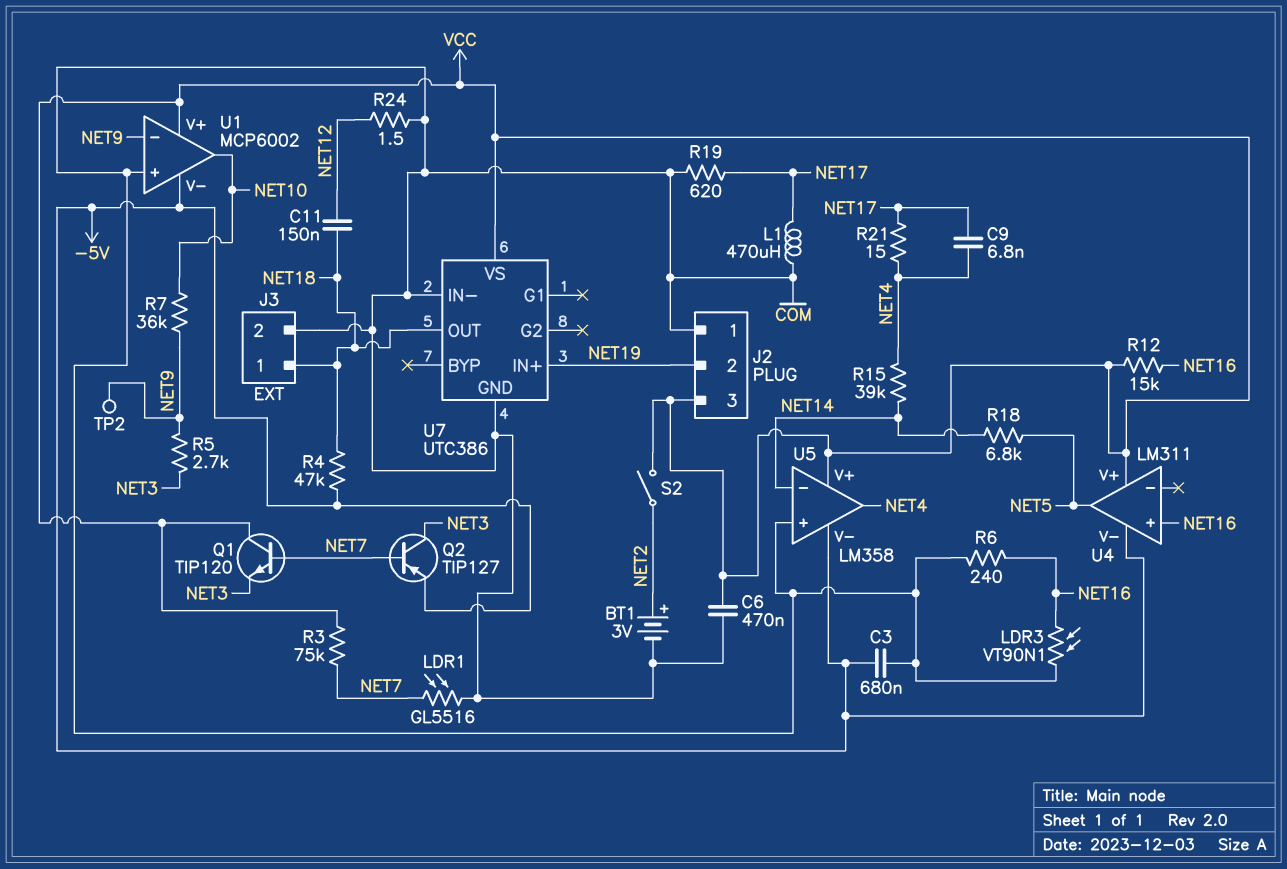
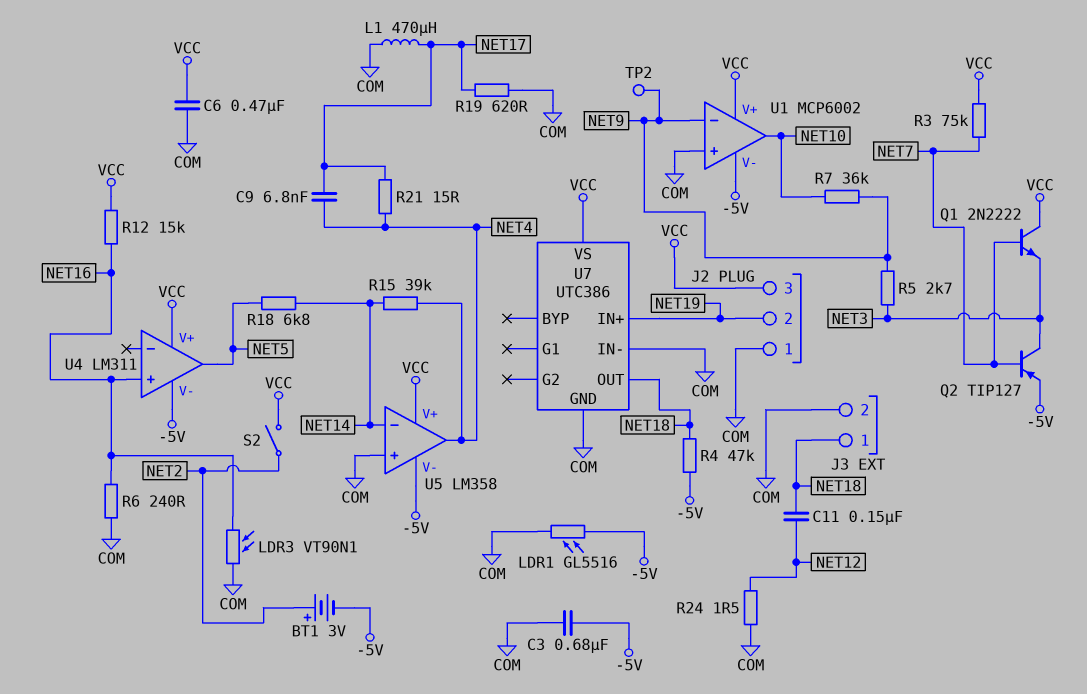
BT1: 3V (plus NET2, minus COM) -> 3V (plus NET2, minus -5V)
LDR1: GL5516 (COM, NET7) -> GL5516 (-5V, COM)
Q1: NPN TIP120 (B NET7, C VCC, E NET3) -> NPN 2N2222 (B NET7, C VCC, E NET3)

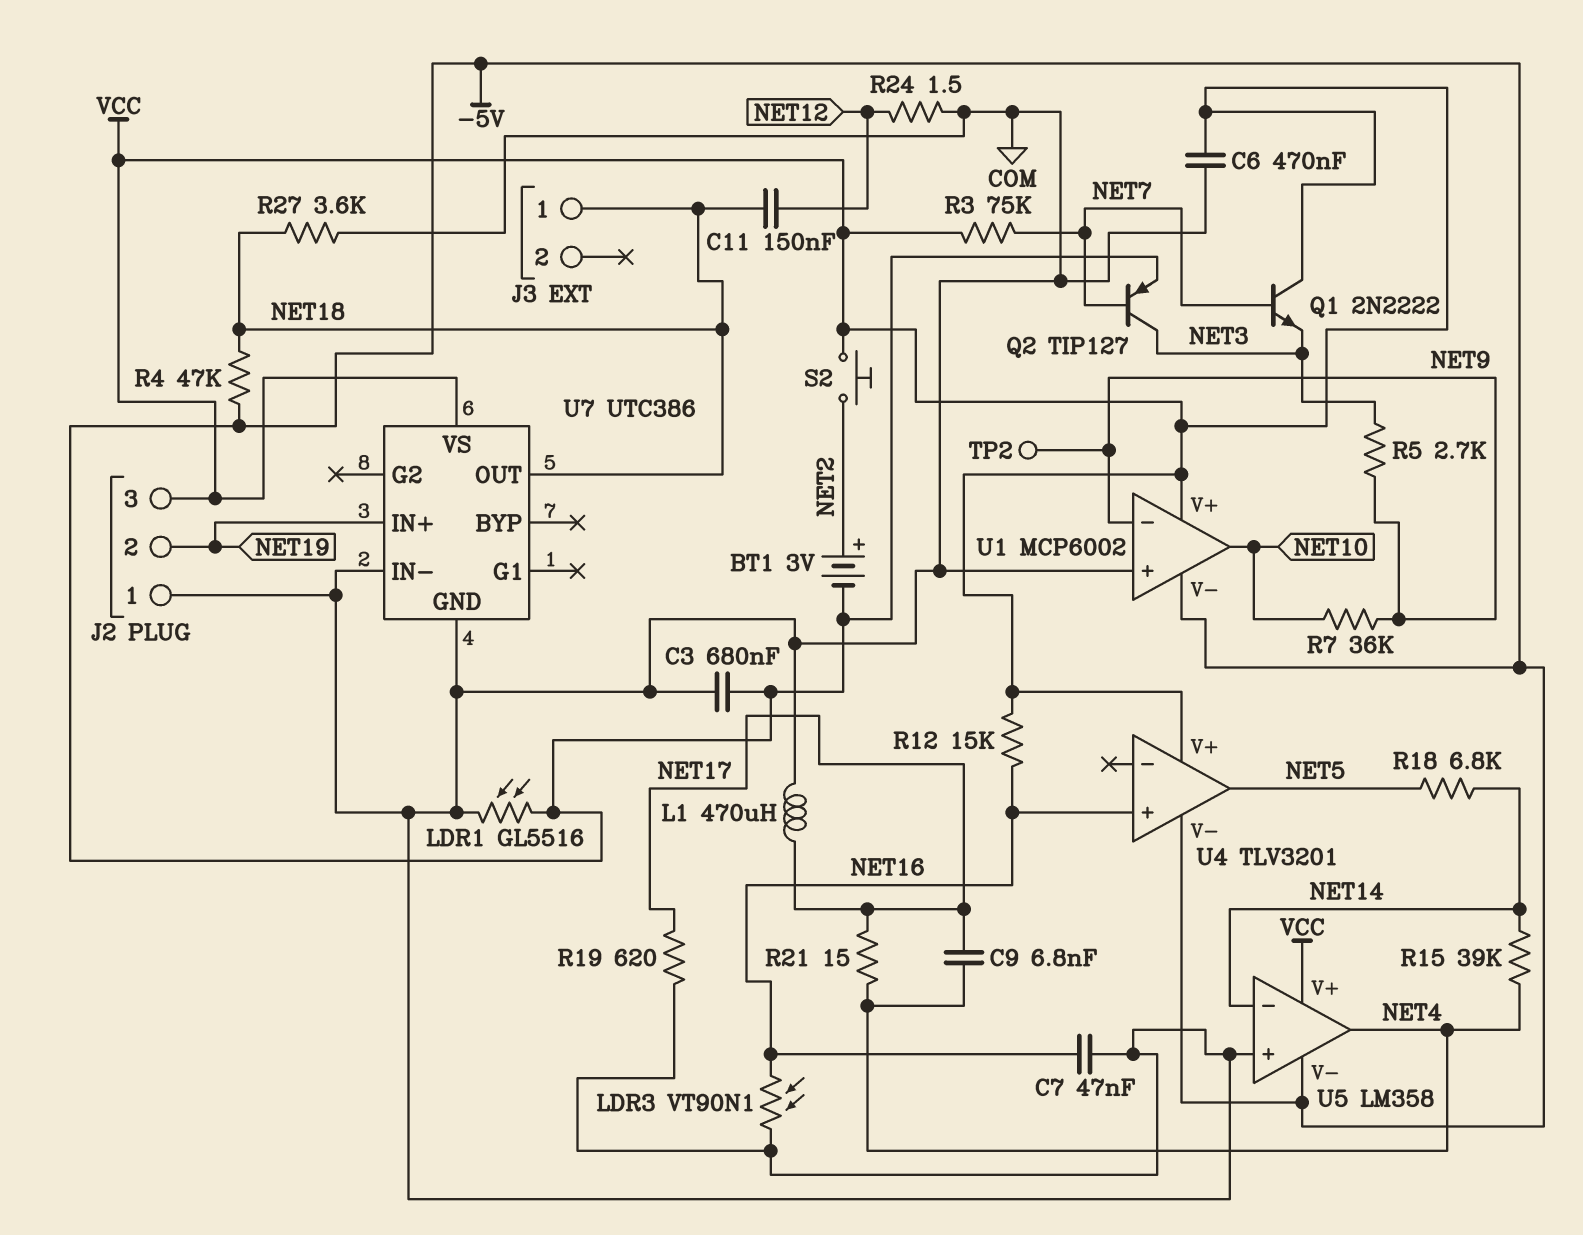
C7: none -> 47nF (COM, NET16)
J3 pin 2: COM -> none
R6: 240 (COM, NET16) -> none
R27: none -> 3.6k (COM, NET18)
S2: switch (NET2, VCC) -> button (NET2, VCC)
U4: LM311 -> TLV3201

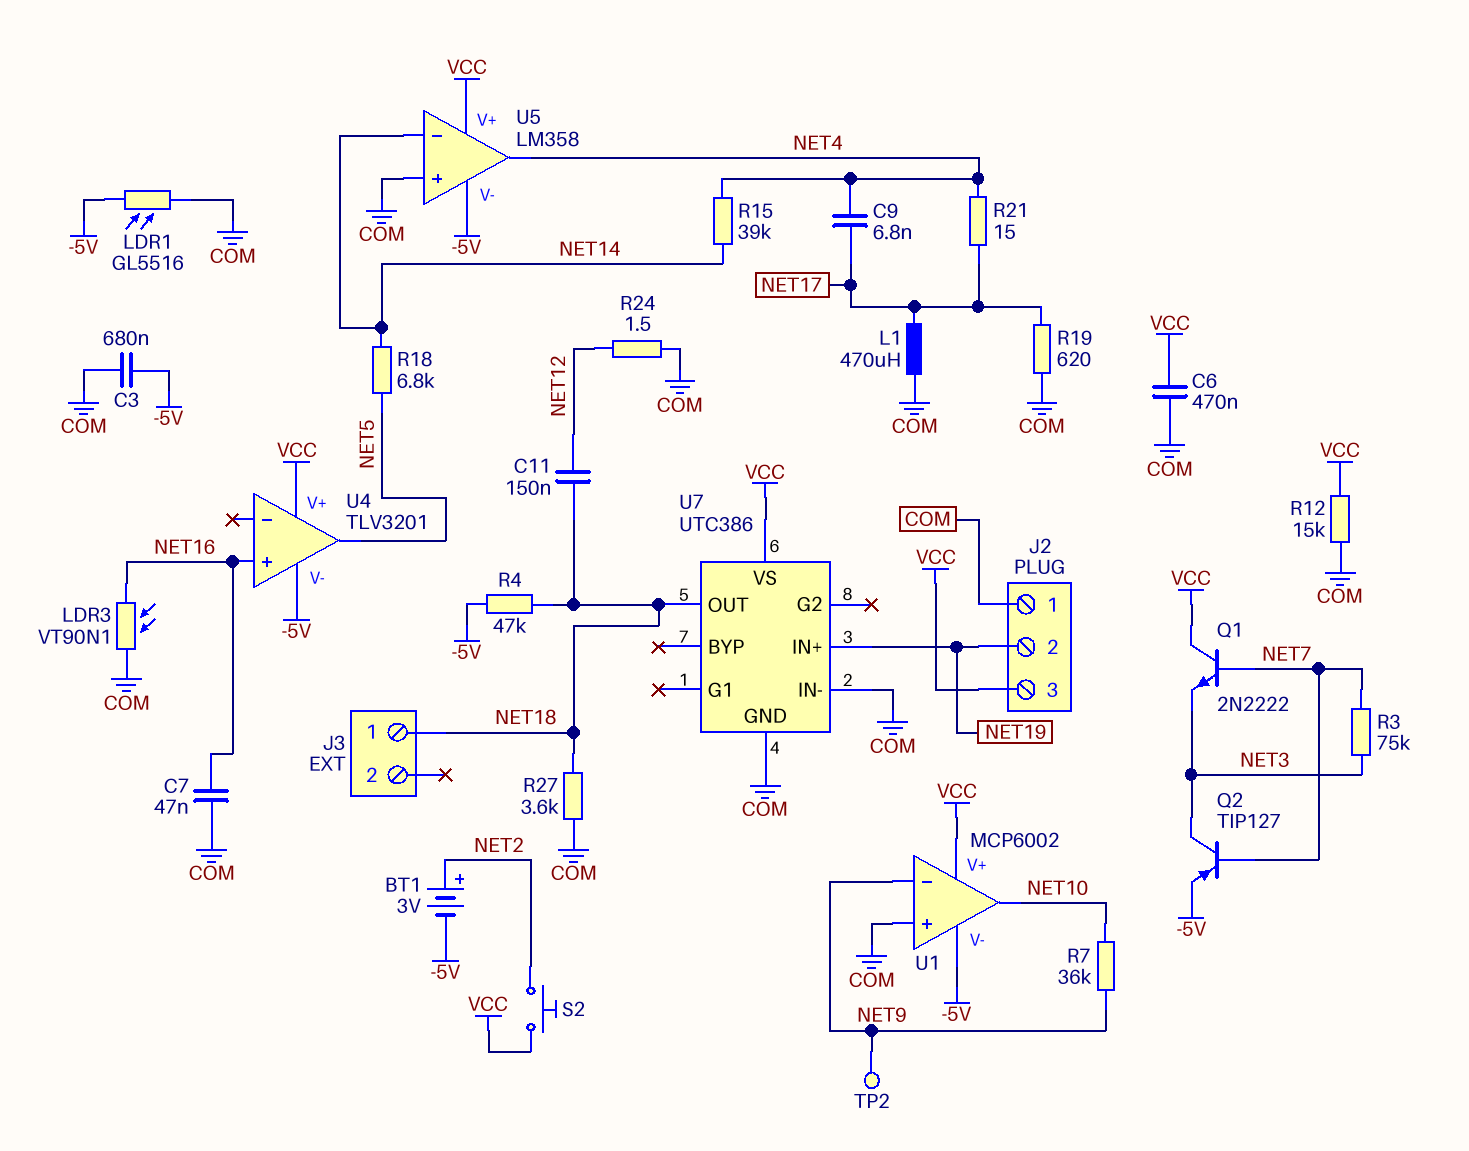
R3: 75k (NET7, VCC) -> 75k (NET3, NET7)
R5: 2.7k (NET3, NET9) -> none
R12: 15k (NET16, VCC) -> 15k (COM, VCC)

